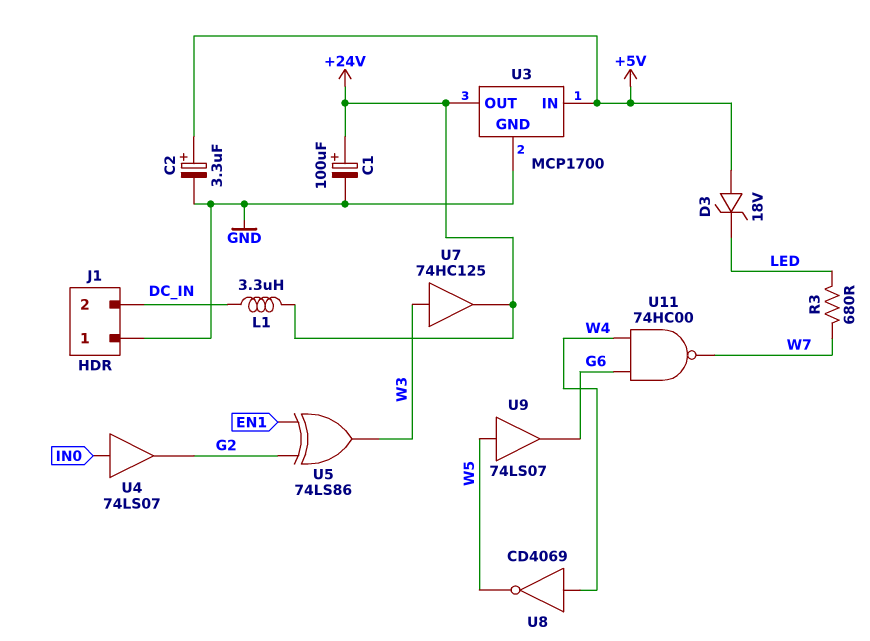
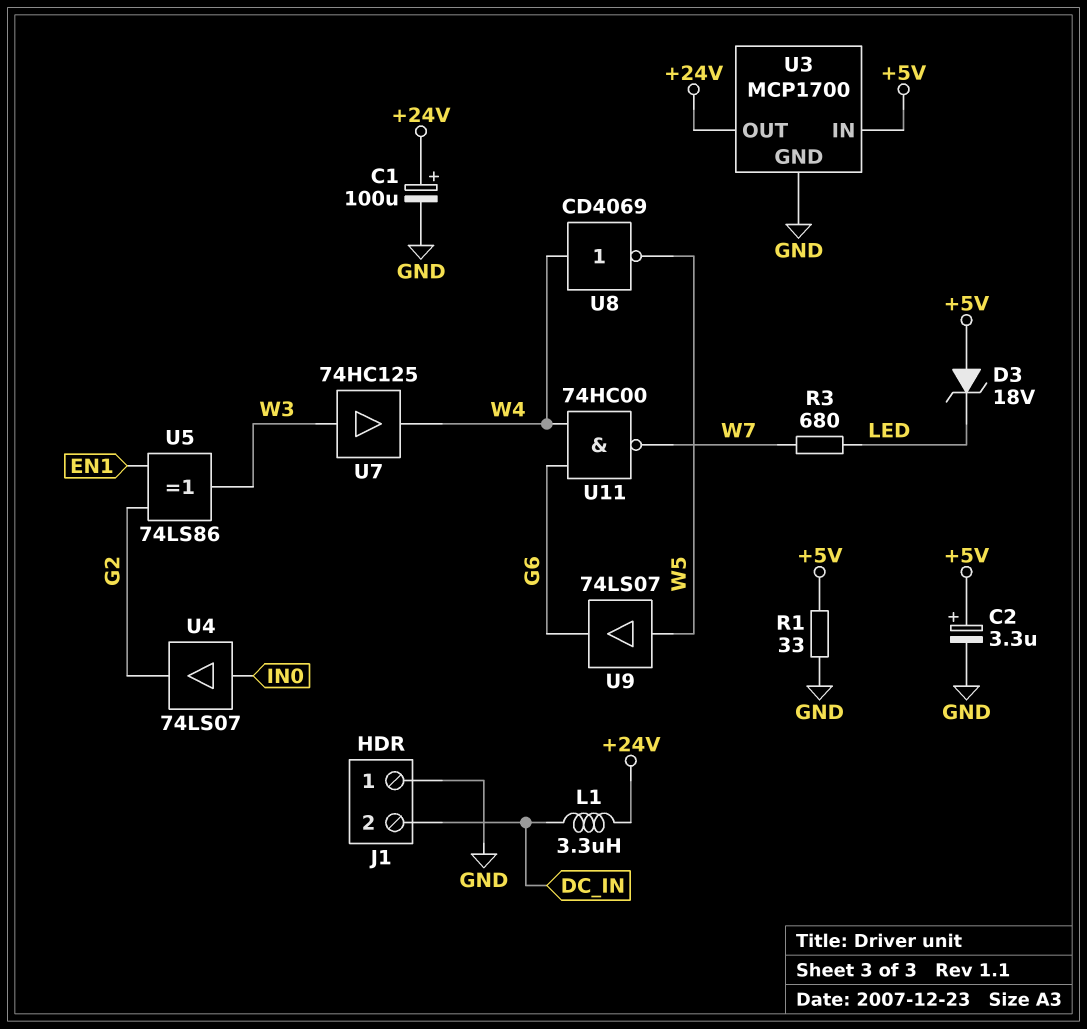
R1: none -> 33 (+5V, GND)
U7: buffer 74HC125 (in W3, out +24V) -> buffer 74HC125 (in W3, out W4)

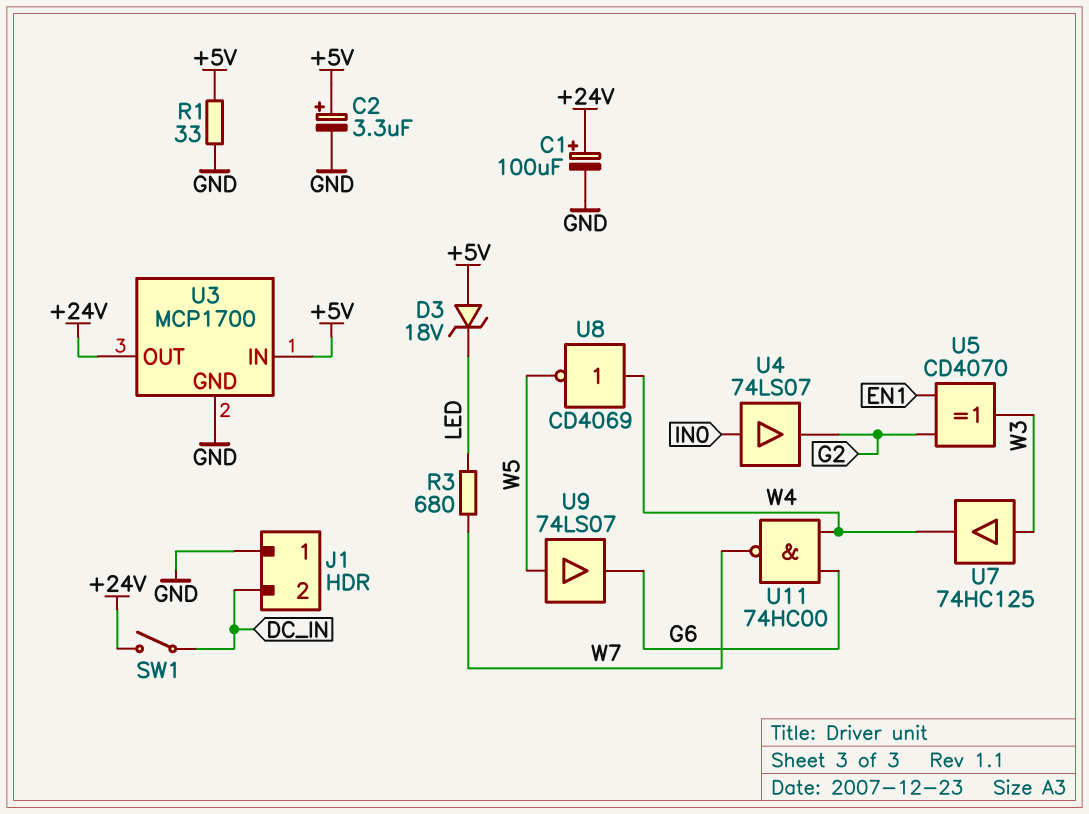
L1: 3.3uH (+24V, DC_IN) -> none
SW1: none -> switch (+24V, DC_IN)
U5: XOR 74LS86 (in EN1, in G2, out W3) -> XOR CD4070 (in EN1, in G2, out W3)

